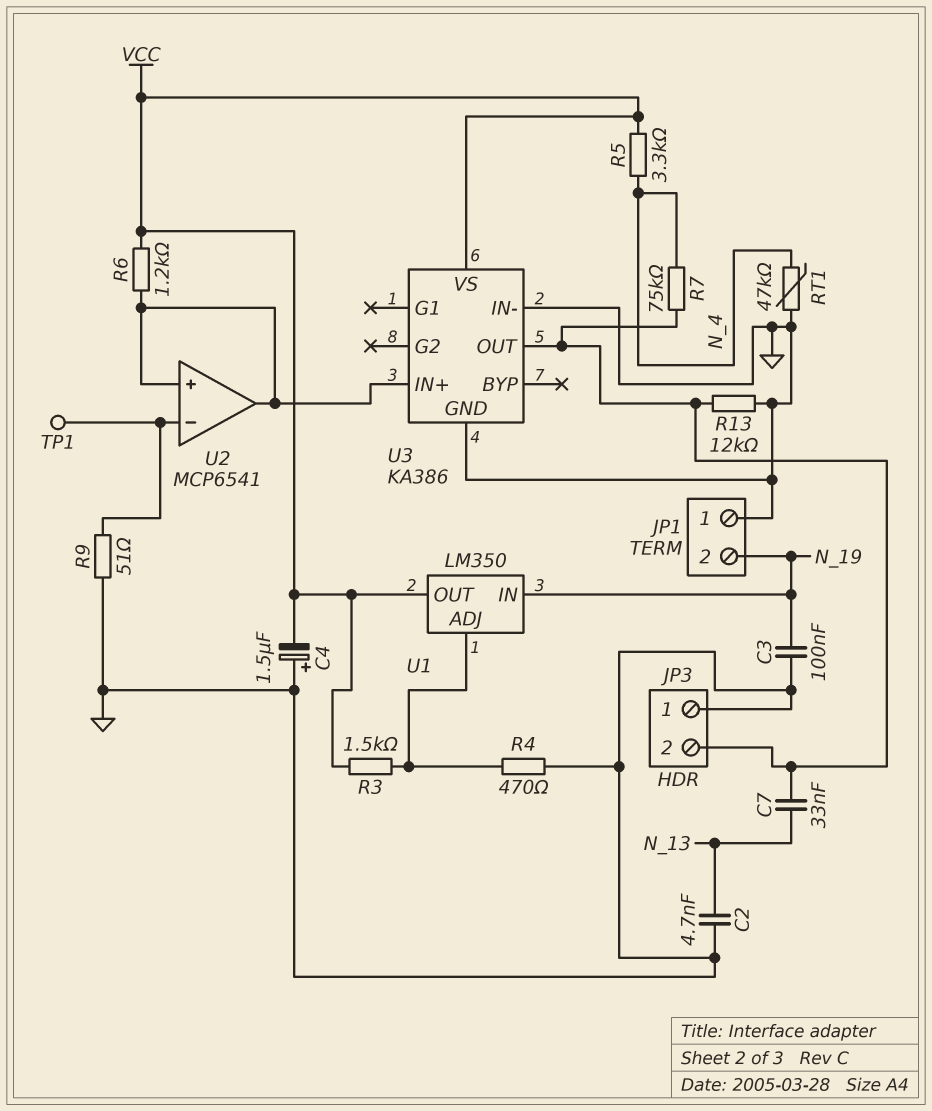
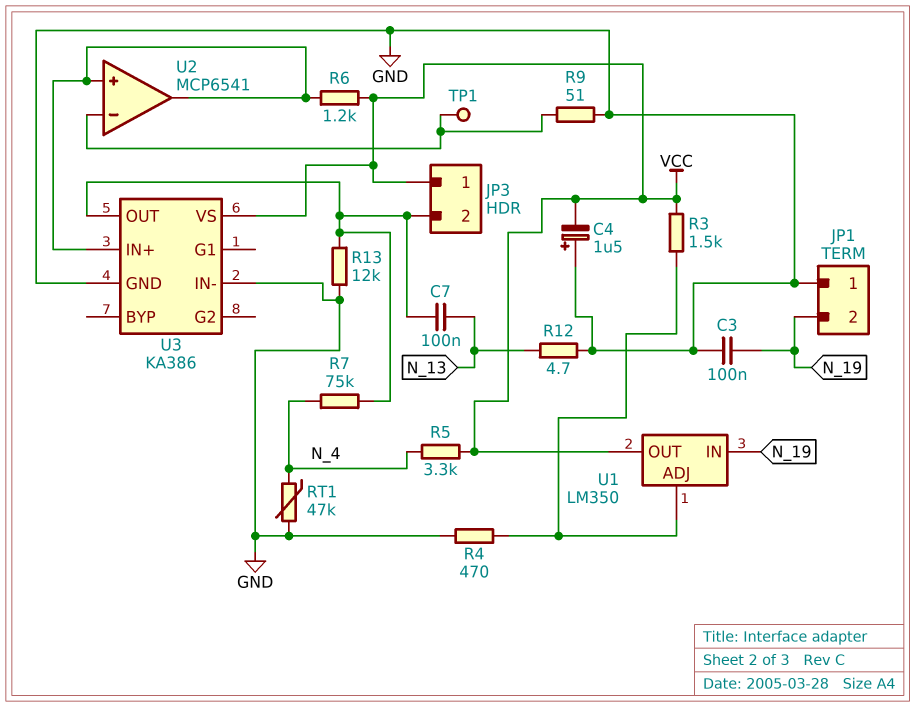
C2: 4.7nF (GND, N_13) -> none
C7: 33nF (JP3/2, N_13) -> 100nF (JP3/2, N_13)
JP3 pin 1: GND -> VCC
R12: none -> 4.7 (GND, N_13)

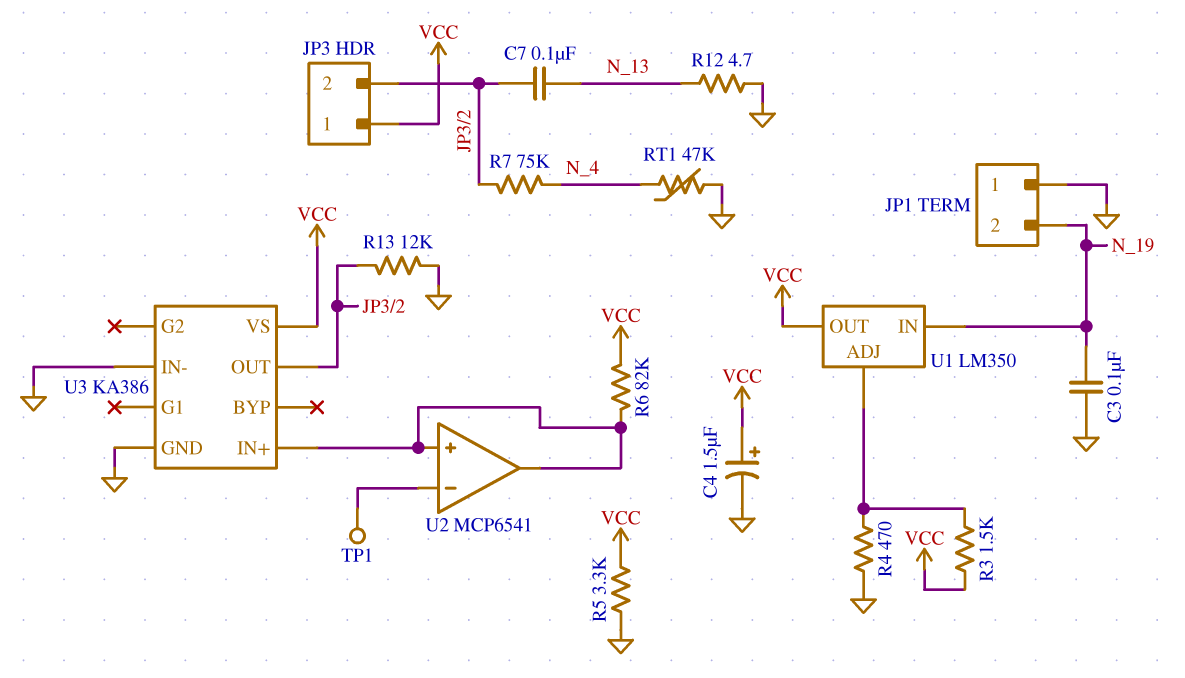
C4: 1.5uF (plus GND, minus VCC) -> 1.5uF (plus VCC, minus GND)
R5: 3.3k (N_4, VCC) -> 3.3k (GND, VCC)
R6: 1.2k (U2/in+, VCC) -> 82k (U2/in+, VCC)
R9: 51 (GND, U2/in-) -> none

